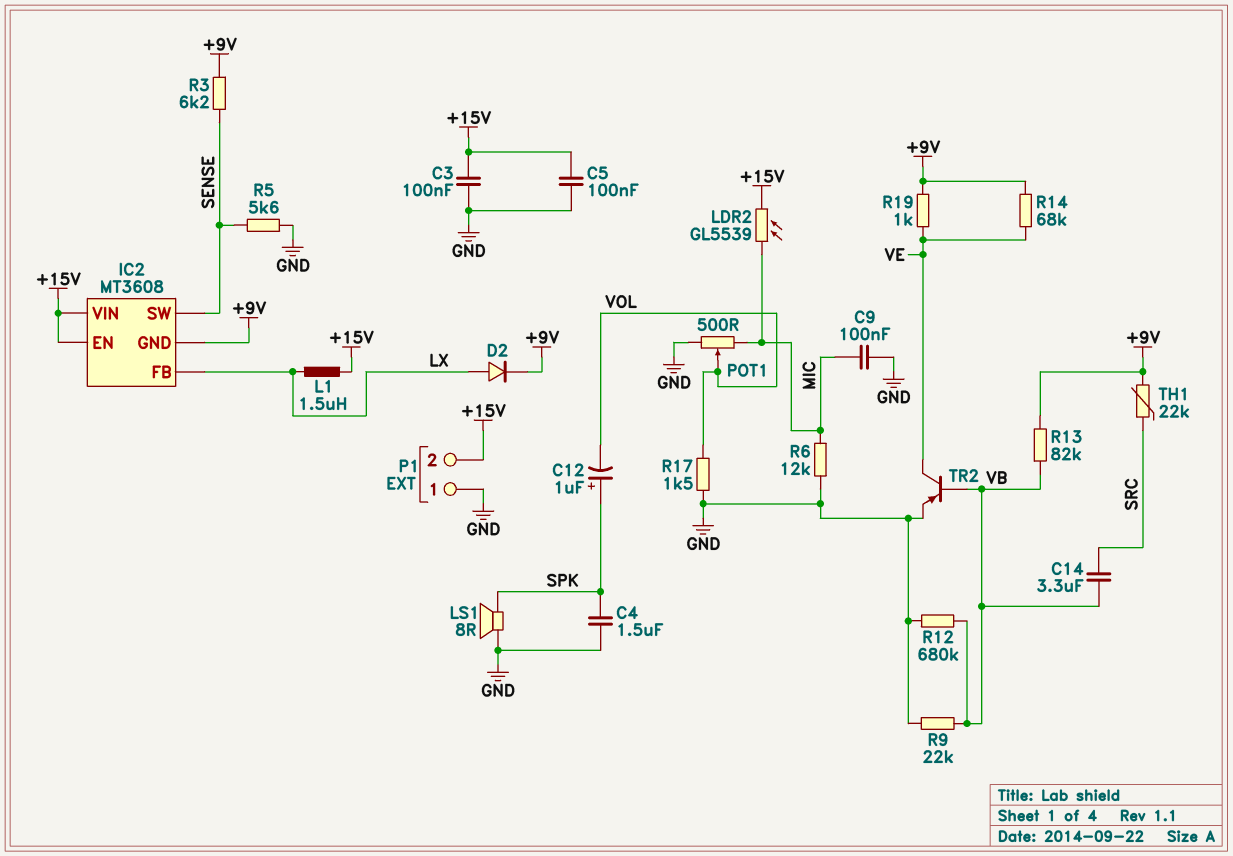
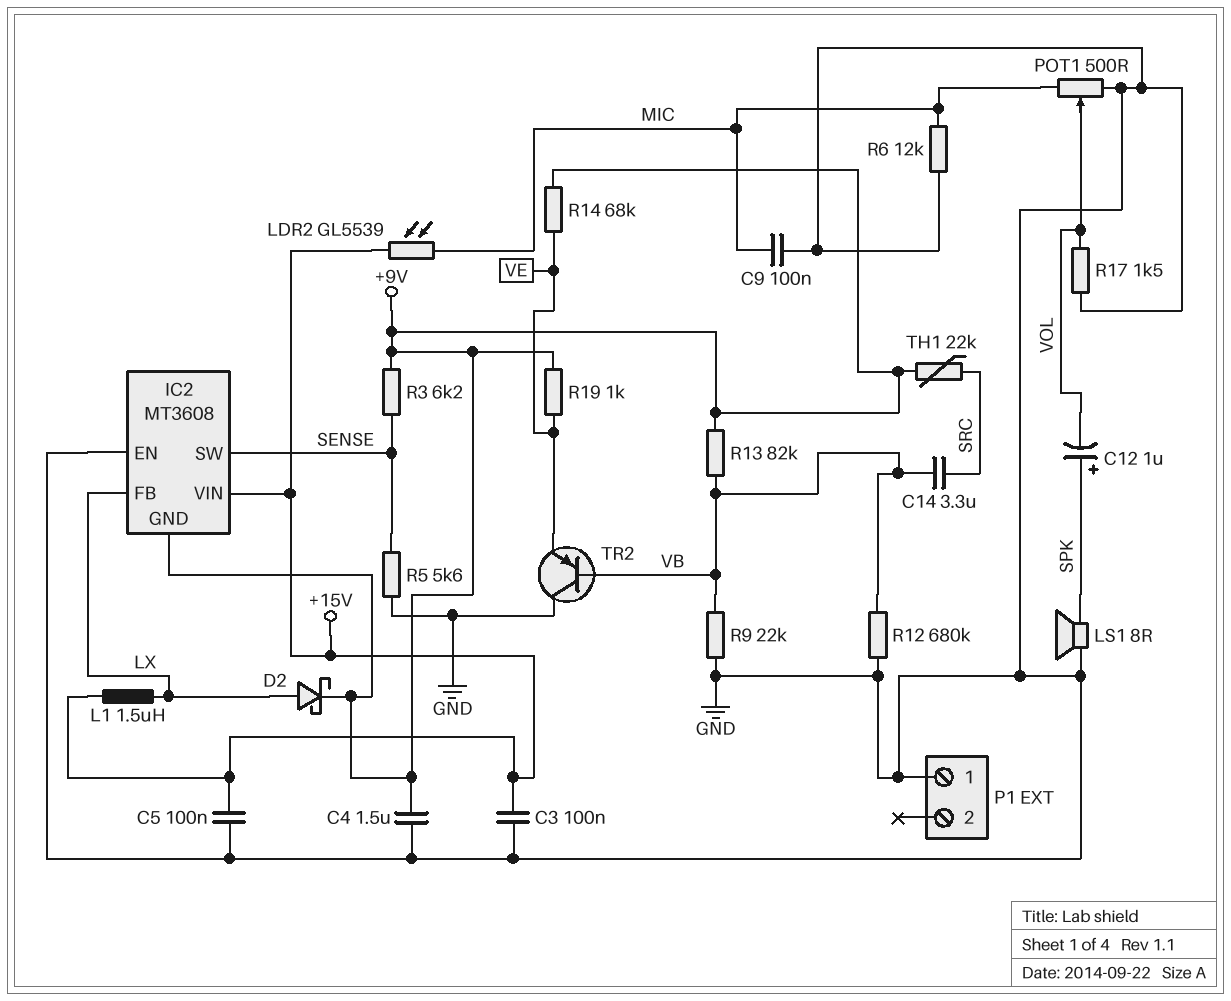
C4: 1.5uF (GND, SPK) -> 1.5uF (+9V, GND)
D2: diode (A LX, K +9V) -> schottky (A LX, K +9V)
IC2 pin EN: +15V -> GND
P1 pin 2: +15V -> none
TR2: PNP (B VB, C VE, E GND) -> PNP (B VB, C GND, E VE)

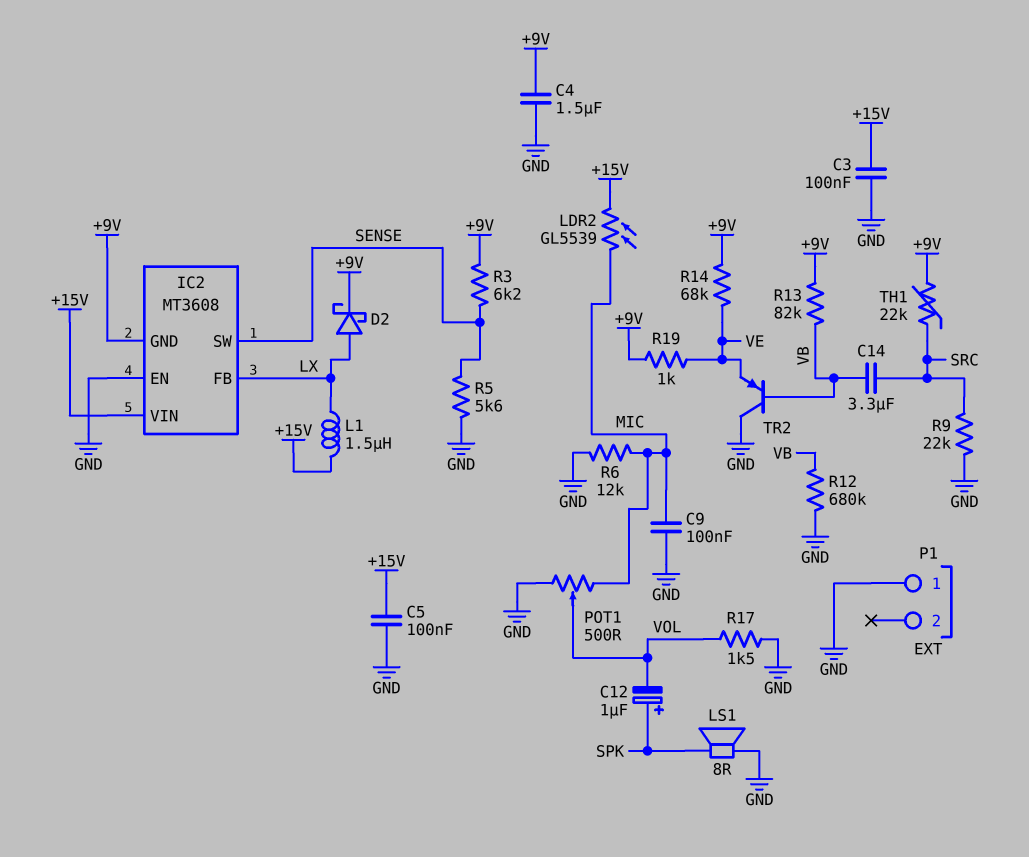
R9: 22k (GND, VB) -> 22k (GND, SRC)

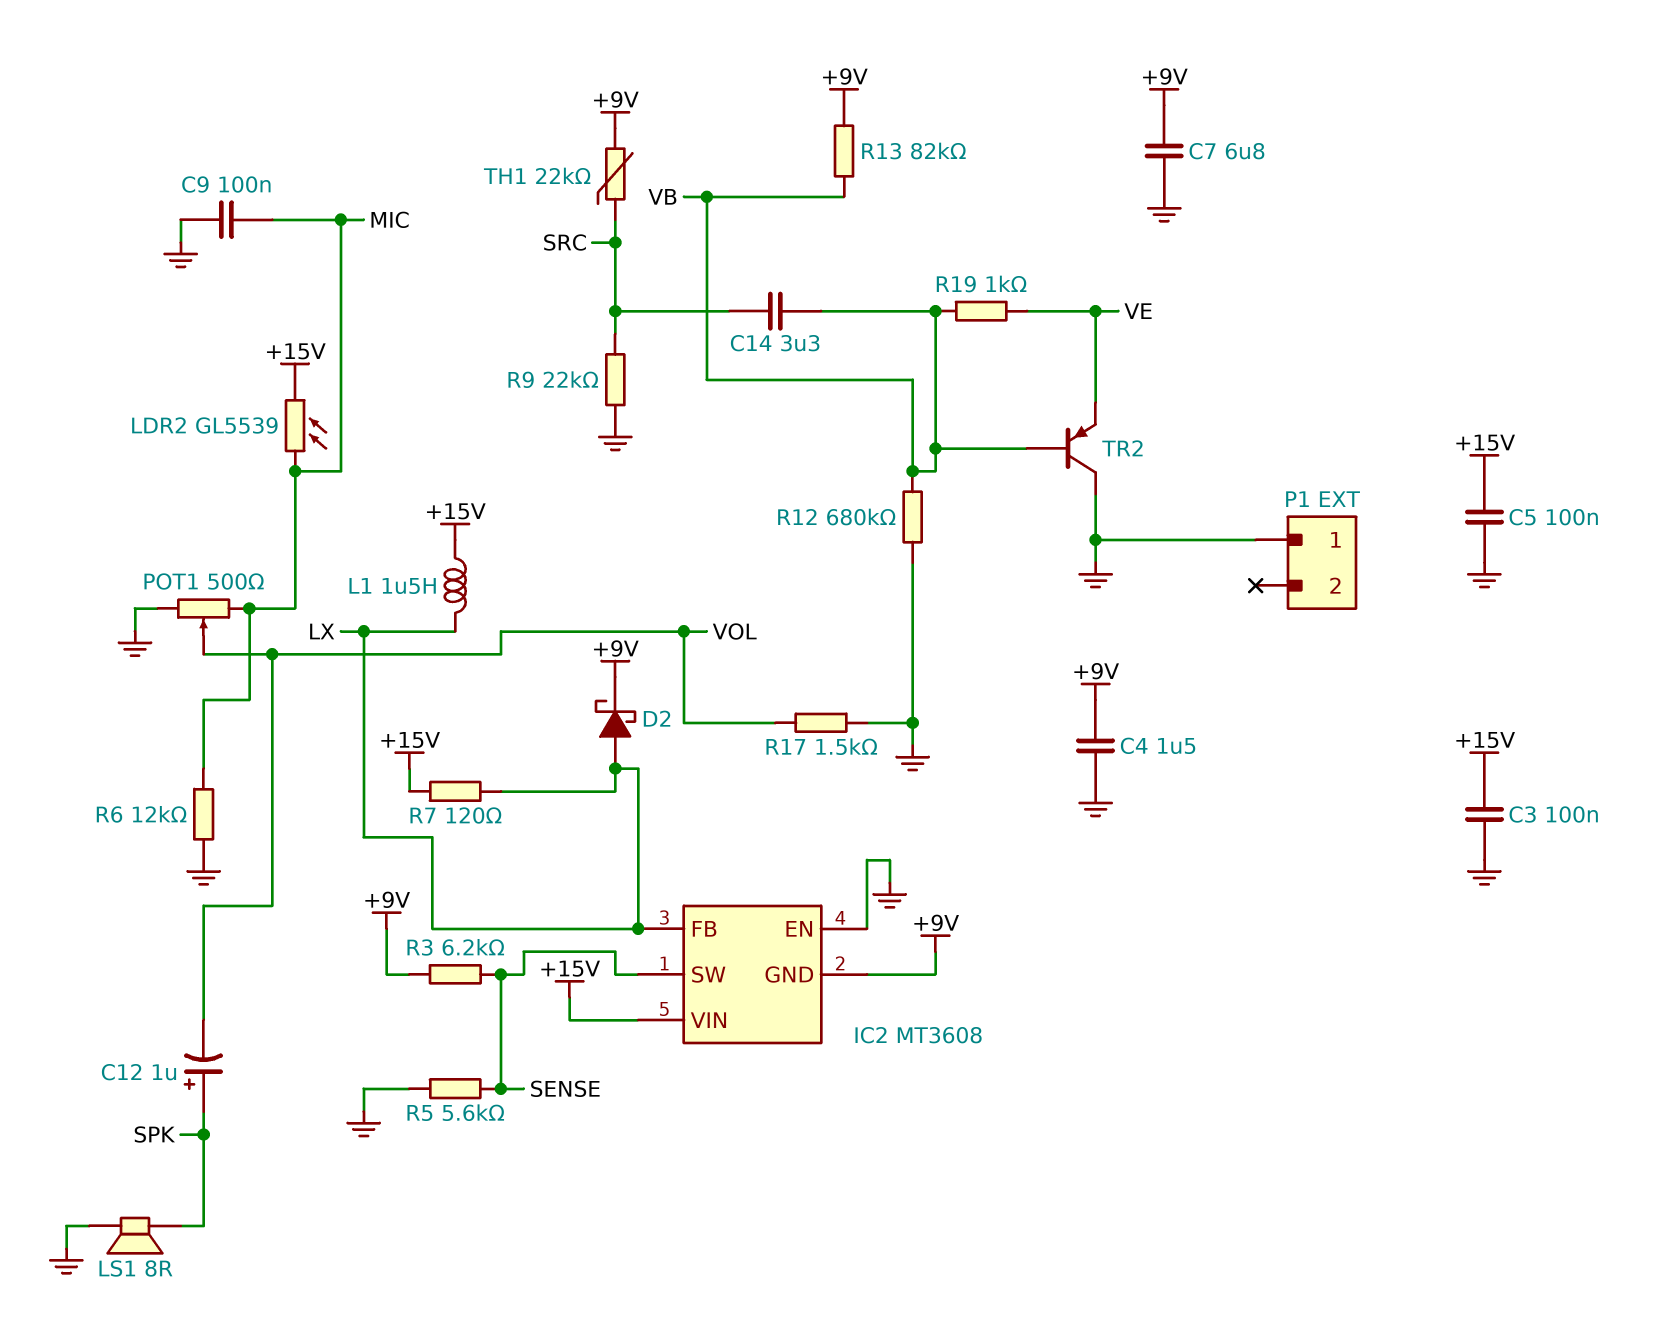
C7: none -> 6.8uF (+9V, GND)
R7: none -> 120 (+15V, LX)
R14: 68k (+9V, VE) -> none
R19: 1k (+9V, VE) -> 1k (VB, VE)

